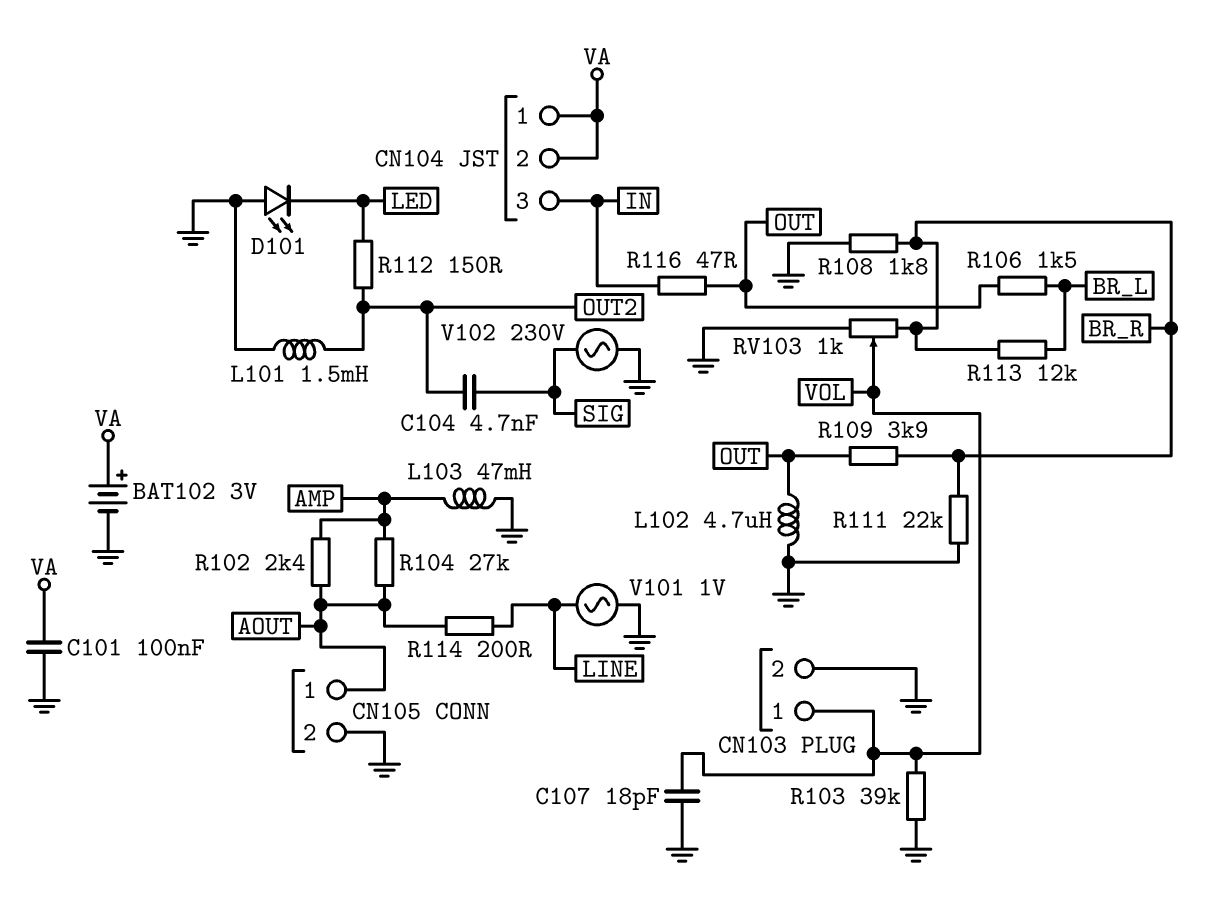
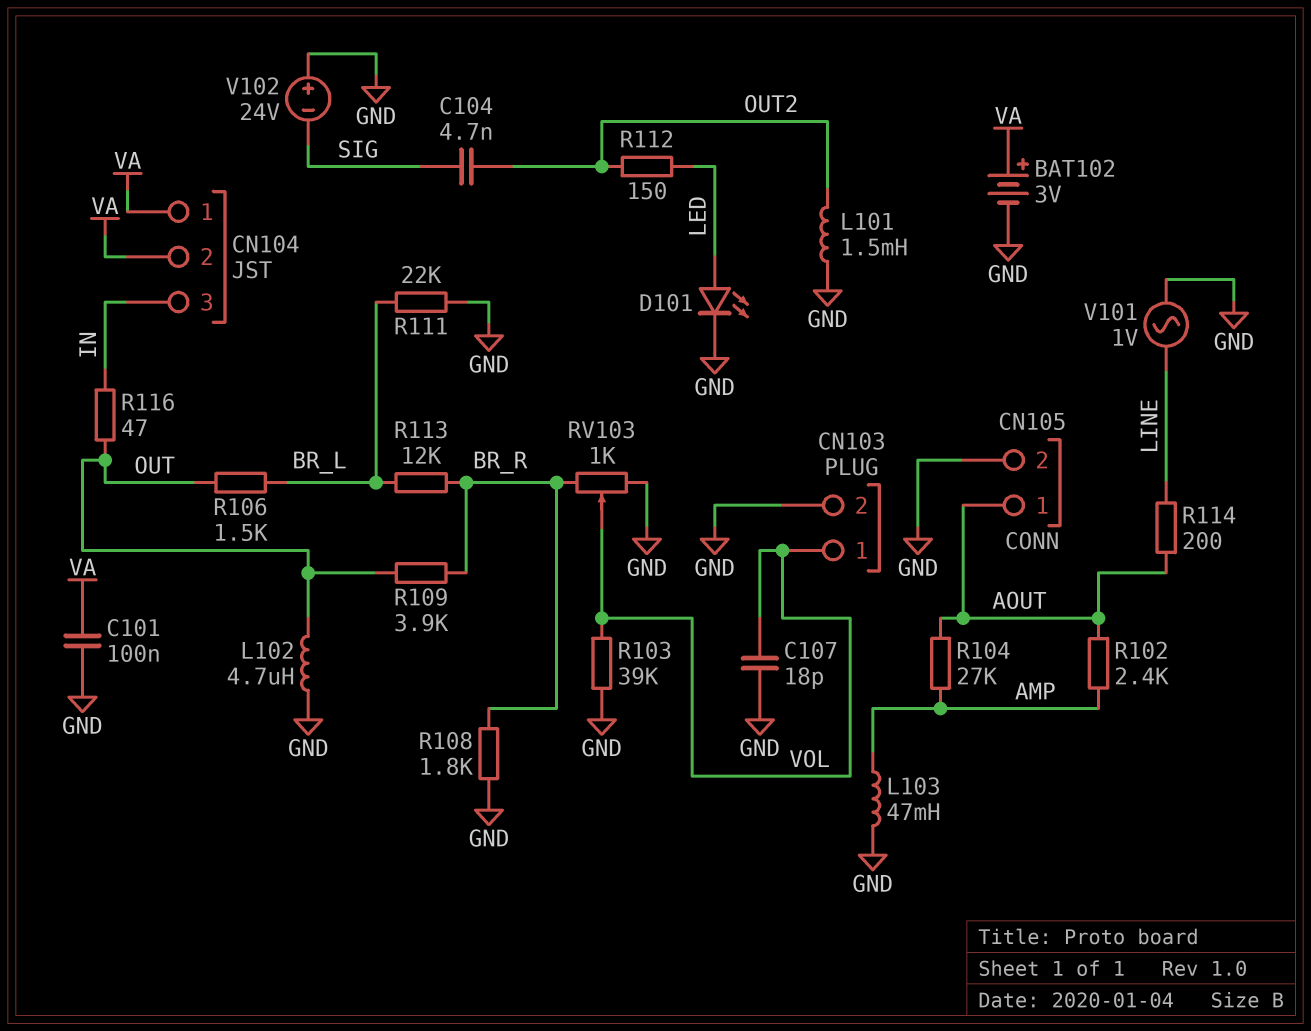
D101: LED (A GND, K LED) -> LED (A LED, K GND)
R111: 22k (BR_R, GND) -> 22k (BR_L, GND)
V102: AC 230V (GND, SIG) -> 24V (plus GND, minus SIG)

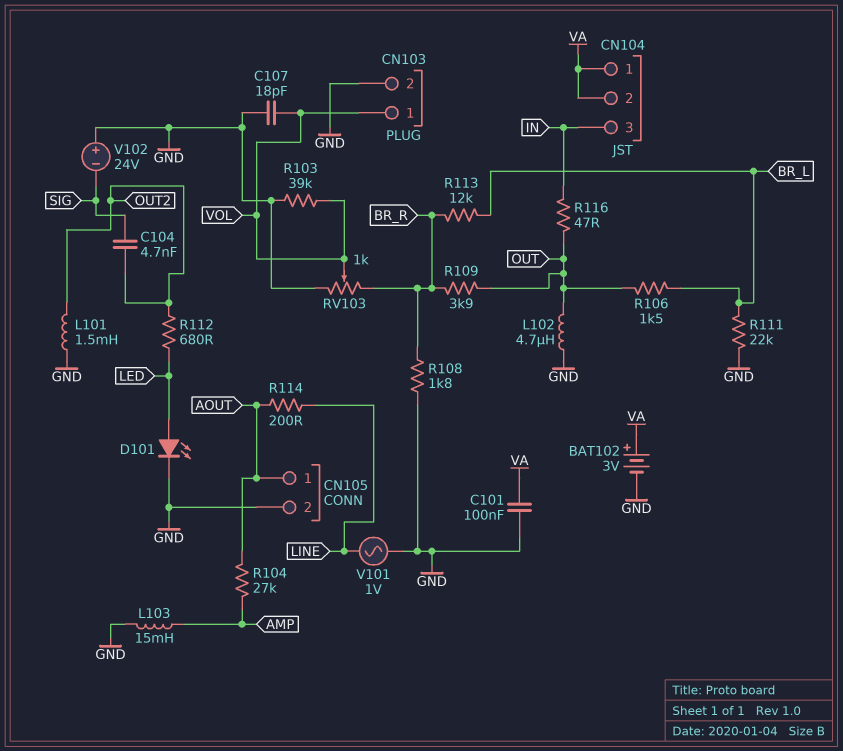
L103: 47mH (AMP, GND) -> 15mH (AMP, GND)
R102: 2.4k (AMP, AOUT) -> none
R112: 150 (LED, OUT2) -> 680 (LED, OUT2)

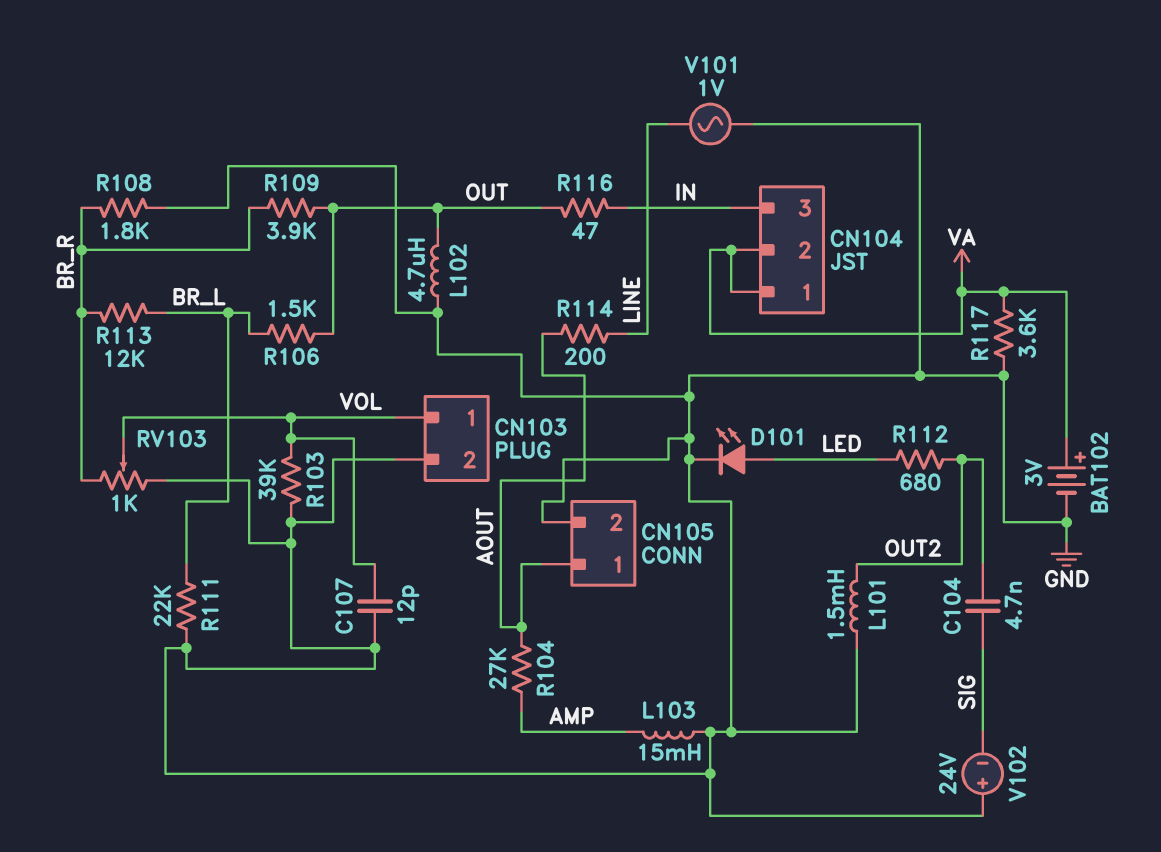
C101: 100nF (GND, VA) -> none
C107: 18pF (GND, VOL) -> 12pF (GND, VOL)
R117: none -> 3.6k (GND, VA)

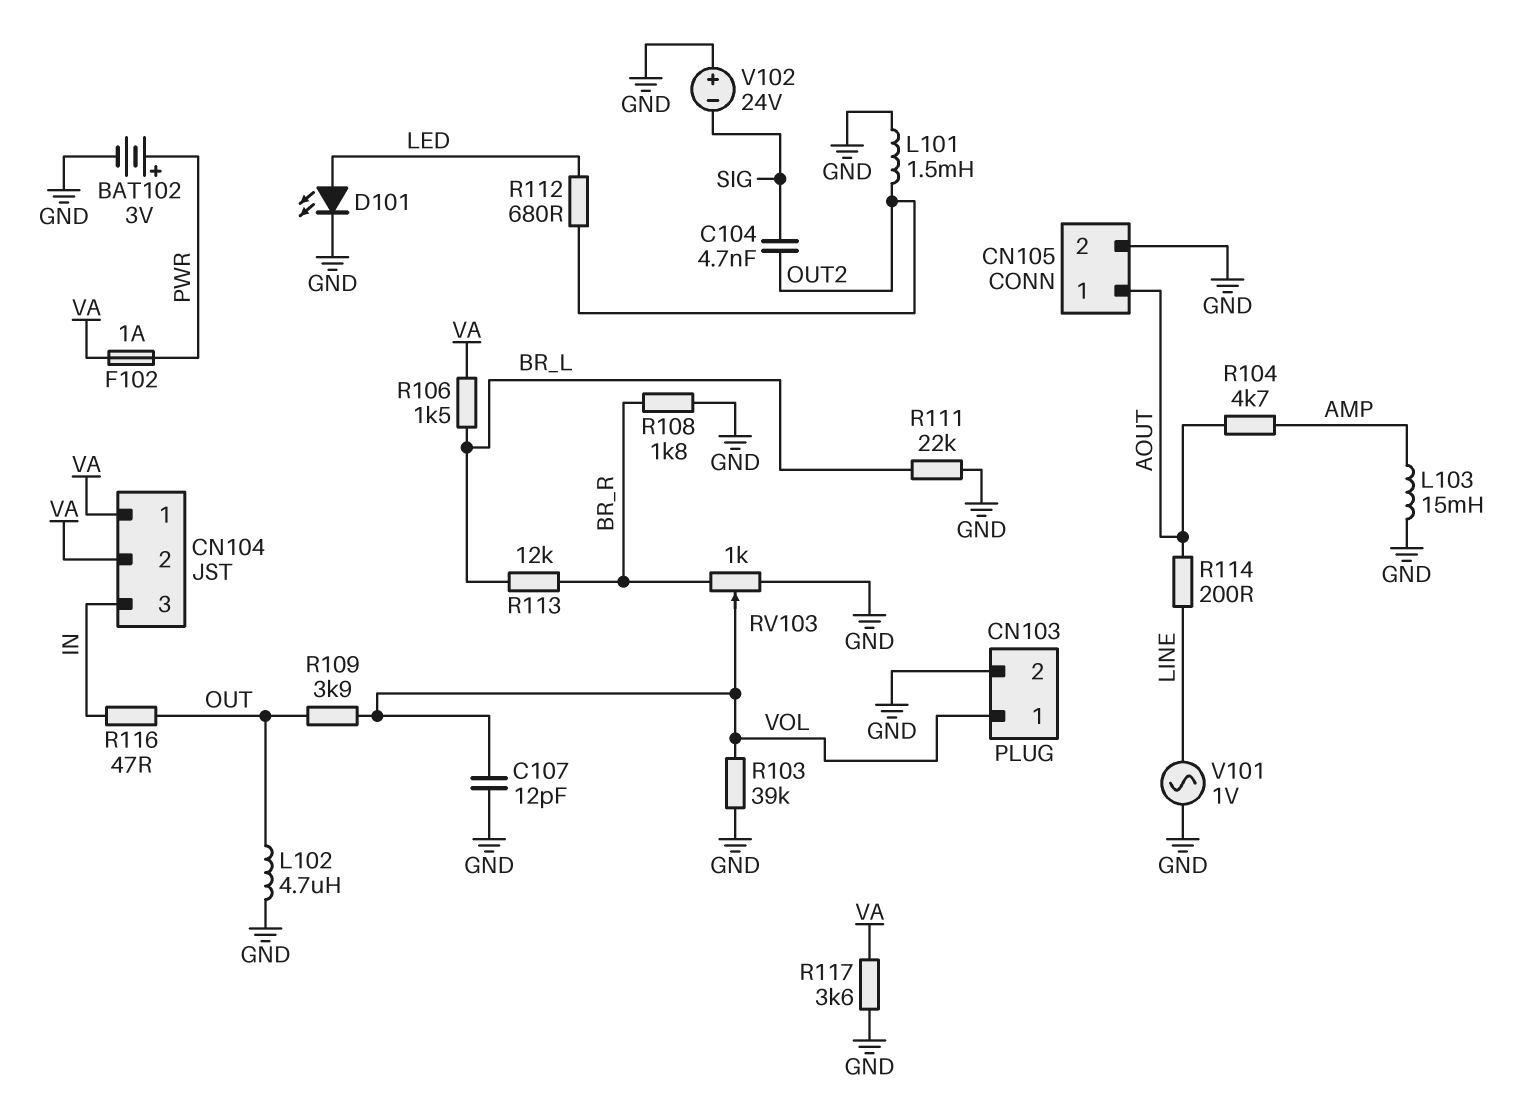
BAT102: 3V (plus VA, minus GND) -> 3V (plus PWR, minus GND)
F102: none -> 1A (PWR, VA)
R104: 27k (AMP, AOUT) -> 4.7k (AMP, AOUT)
R106: 1.5k (BR_L, OUT) -> 1.5k (BR_L, VA)
R109: 3.9k (BR_R, OUT) -> 3.9k (OUT, VOL)

